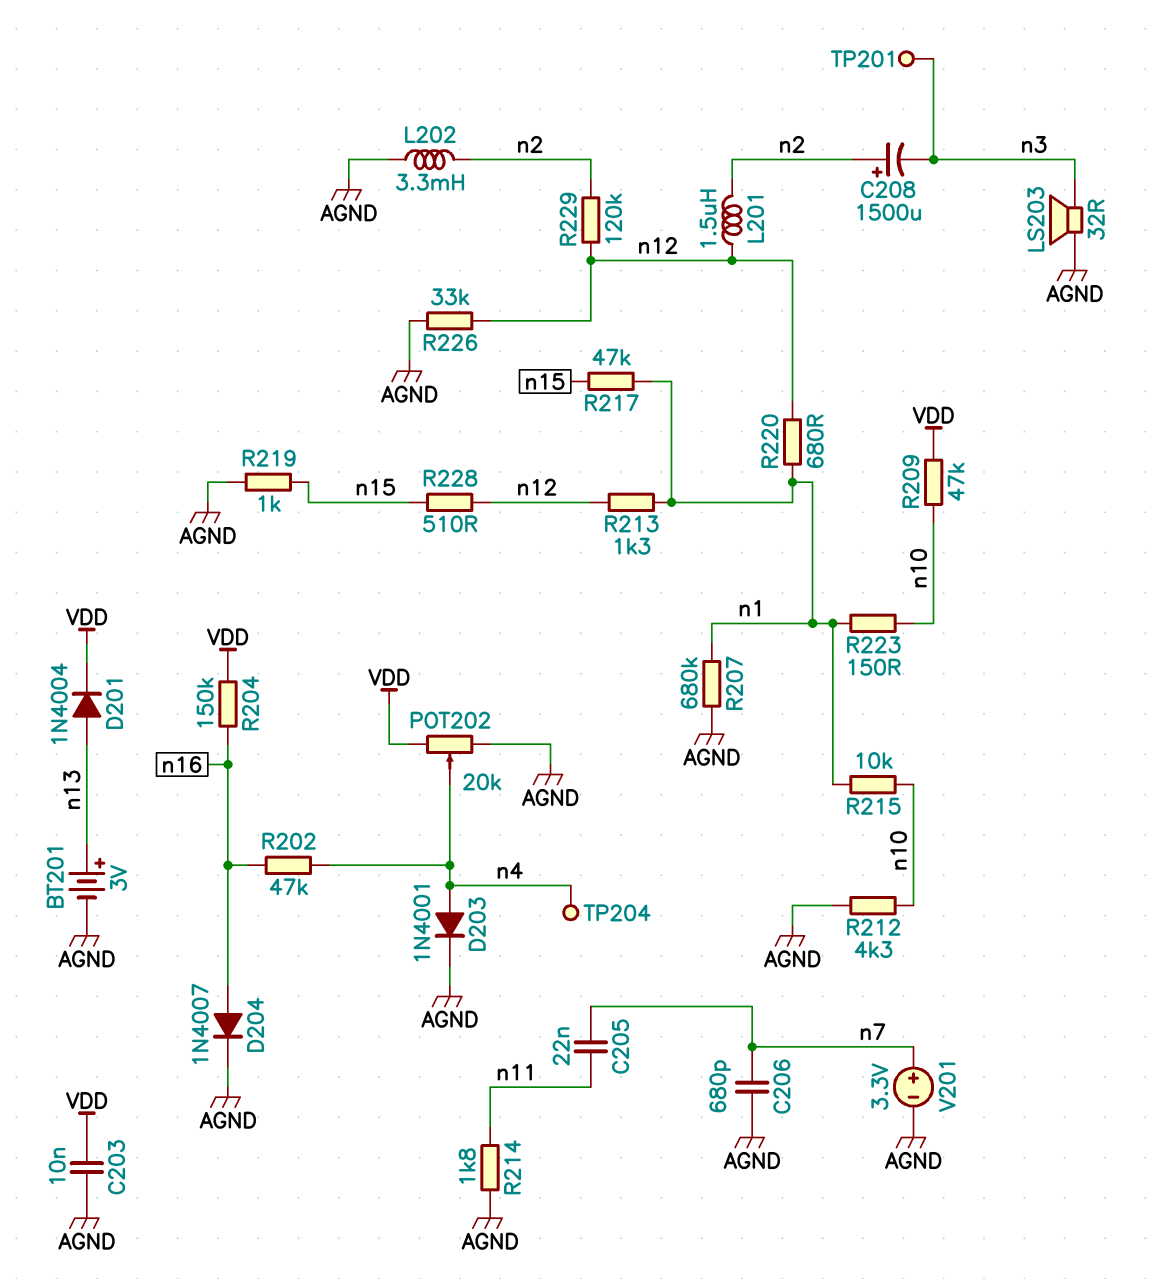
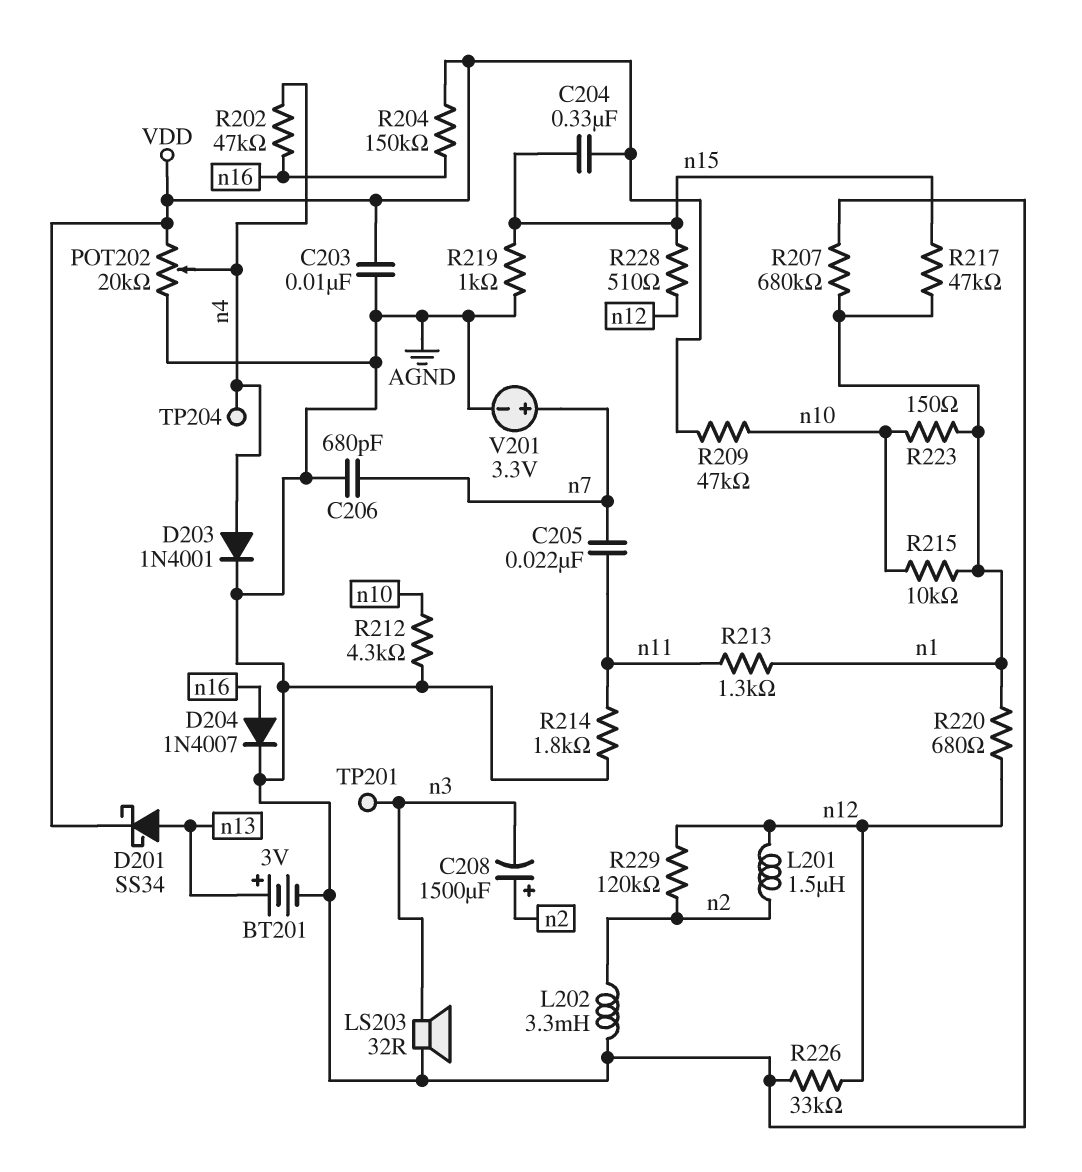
C204: none -> 330nF (VDD, n15)
D201: diode 1N4004 (A n13, K VDD) -> schottky SS34 (A n13, K VDD)
R213: 1.3k (n1, n12) -> 1.3k (n1, n11)

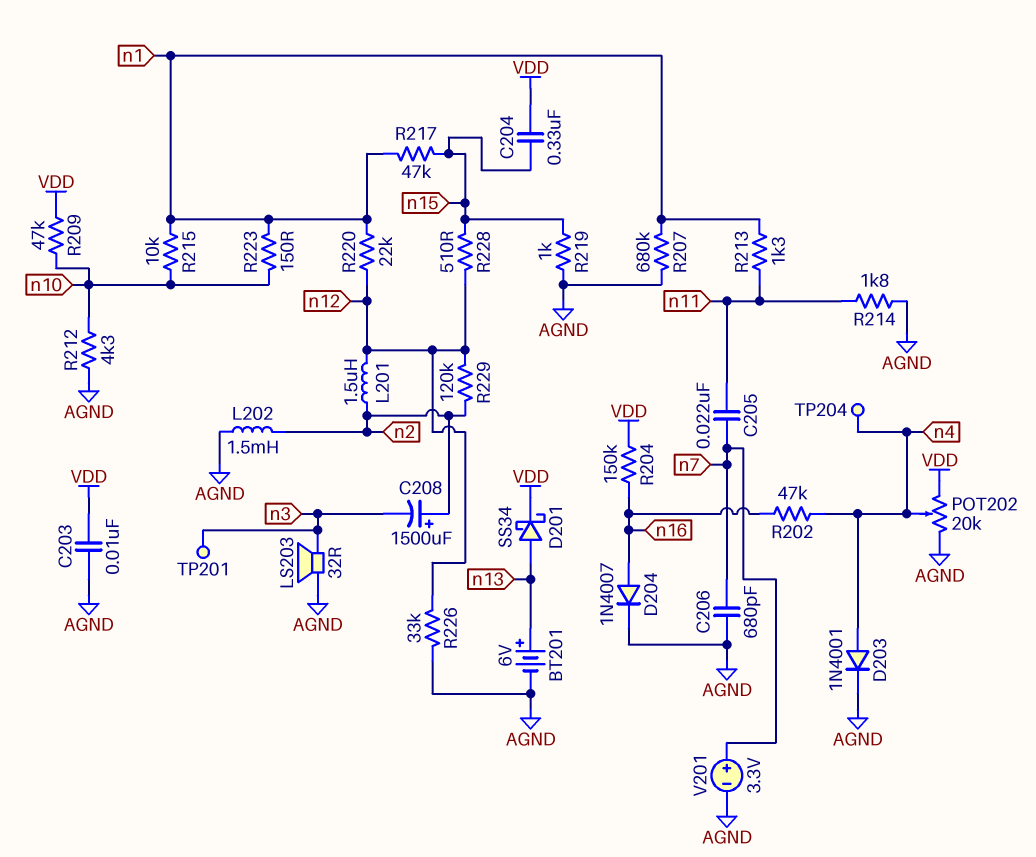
BT201: 3V (plus n13, minus AGND) -> 6V (plus n13, minus AGND)
L202: 3.3mH (AGND, n2) -> 1.5mH (AGND, n2)
R220: 680 (n1, n12) -> 22k (n1, n12)

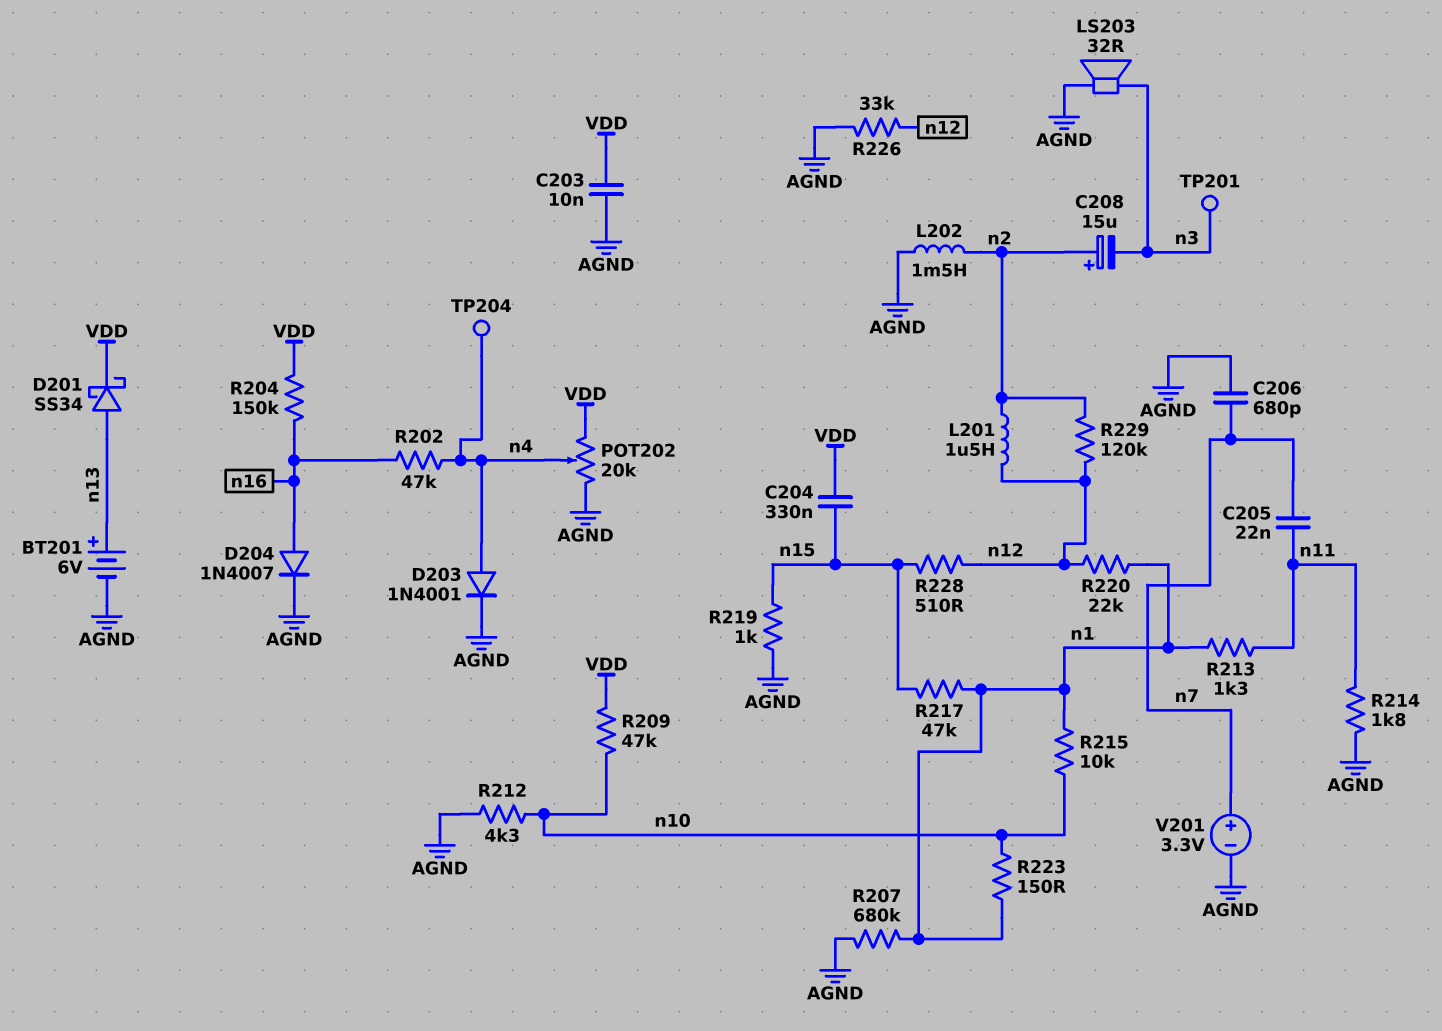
C208: 1500uF (plus n2, minus n3) -> 15uF (plus n2, minus n3)

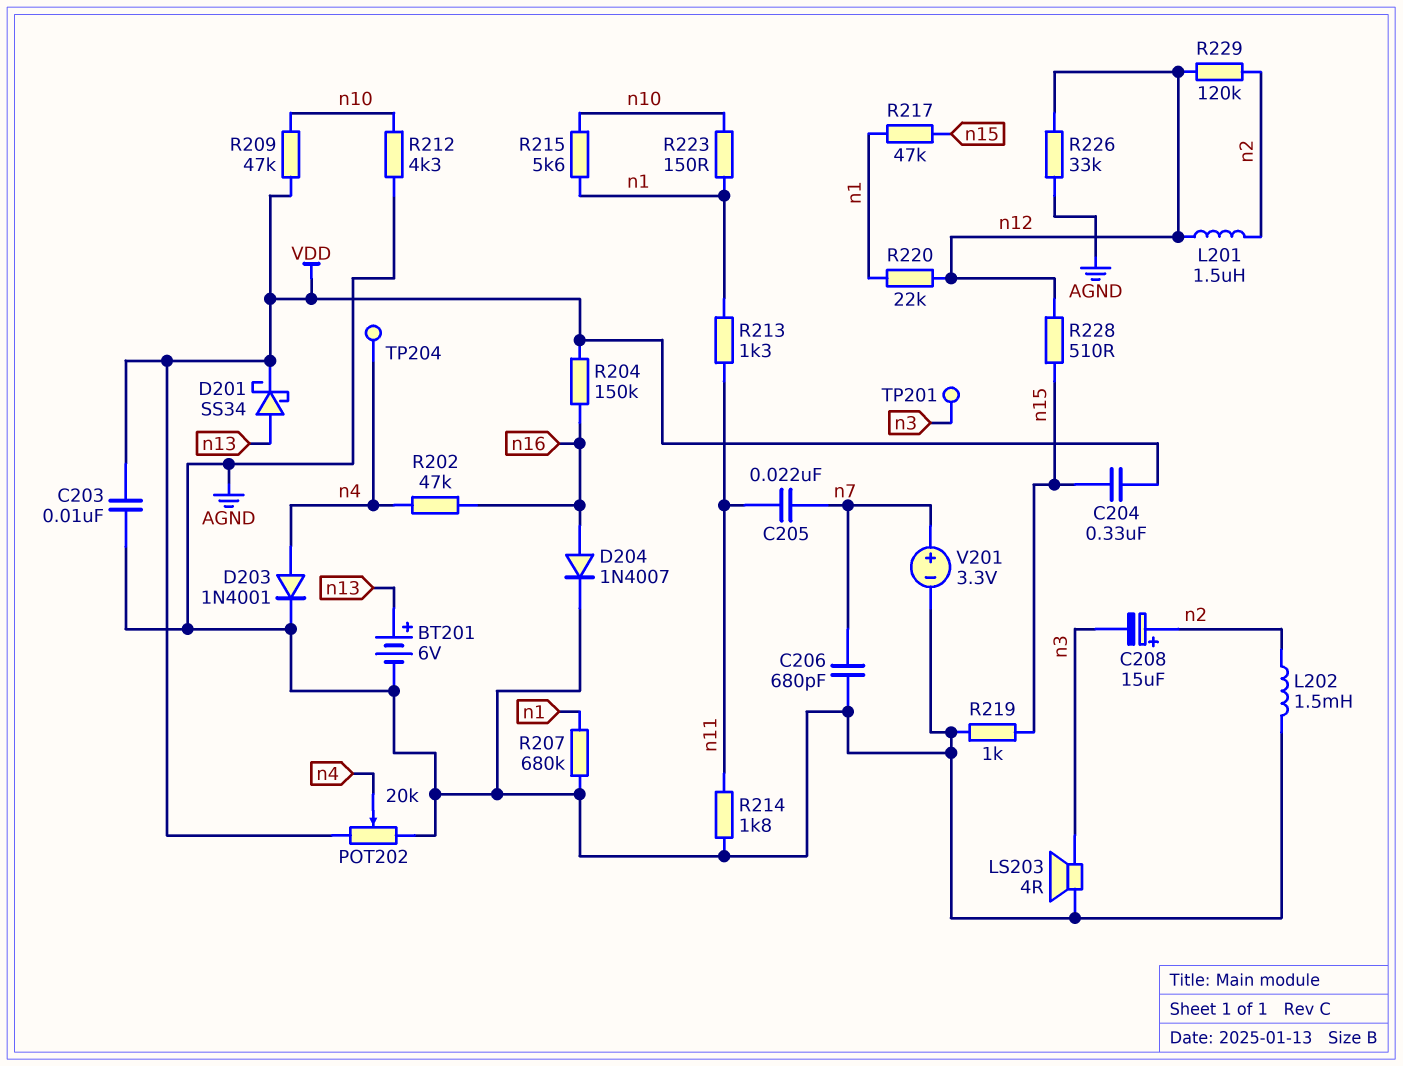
LS203: speaker 32R (AGND, n3) -> speaker 4R (AGND, n3)
R215: 10k (n1, n10) -> 5.6k (n1, n10)

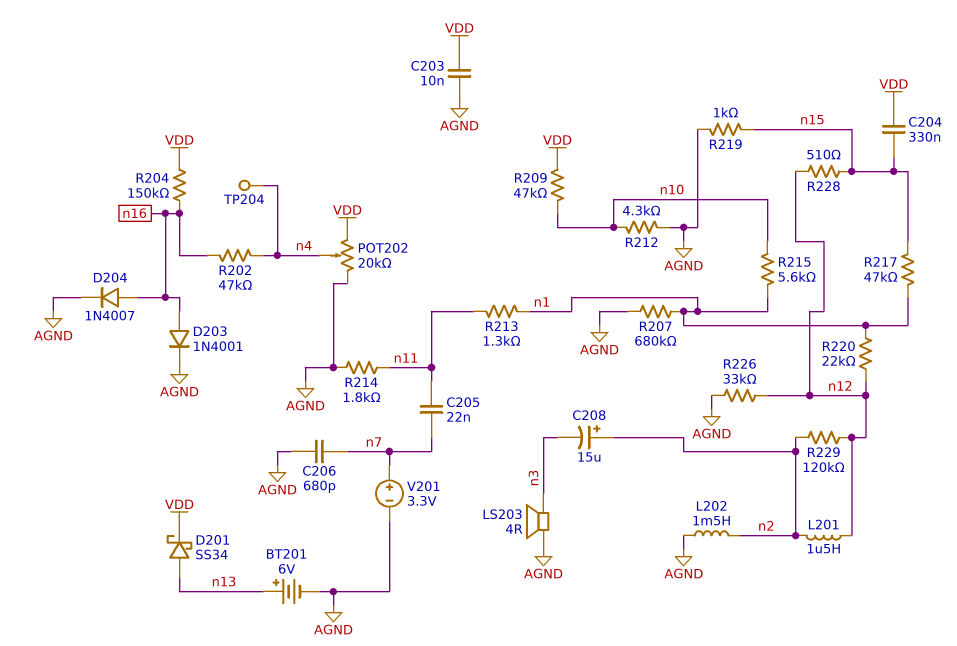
D203: diode 1N4001 (A n4, K AGND) -> diode 1N4001 (A n16, K AGND)
R223: 150 (n1, n10) -> none
TP201: test point (n3) -> none

